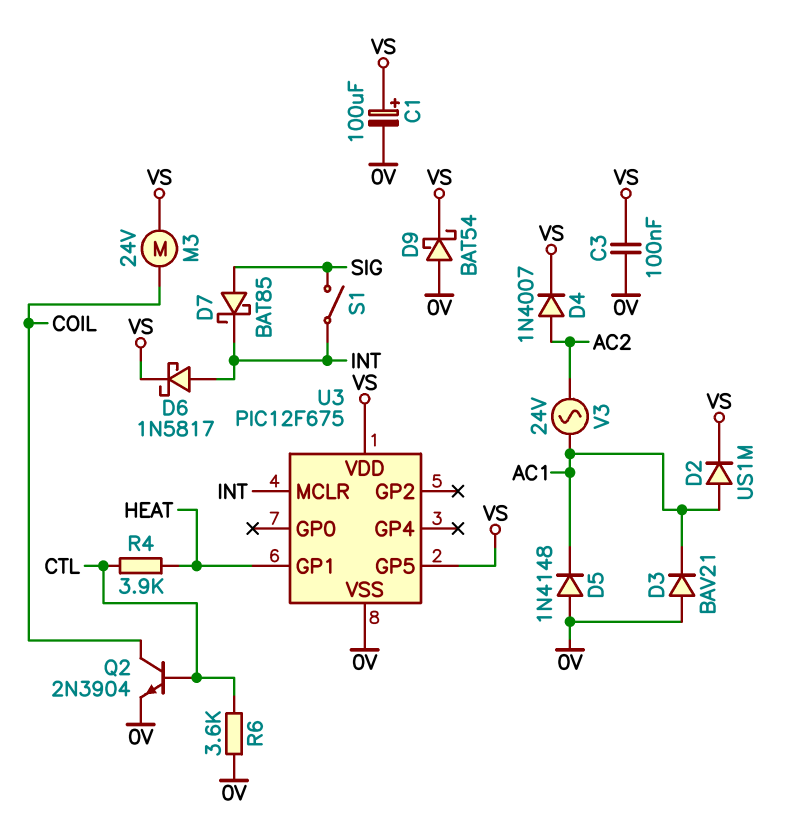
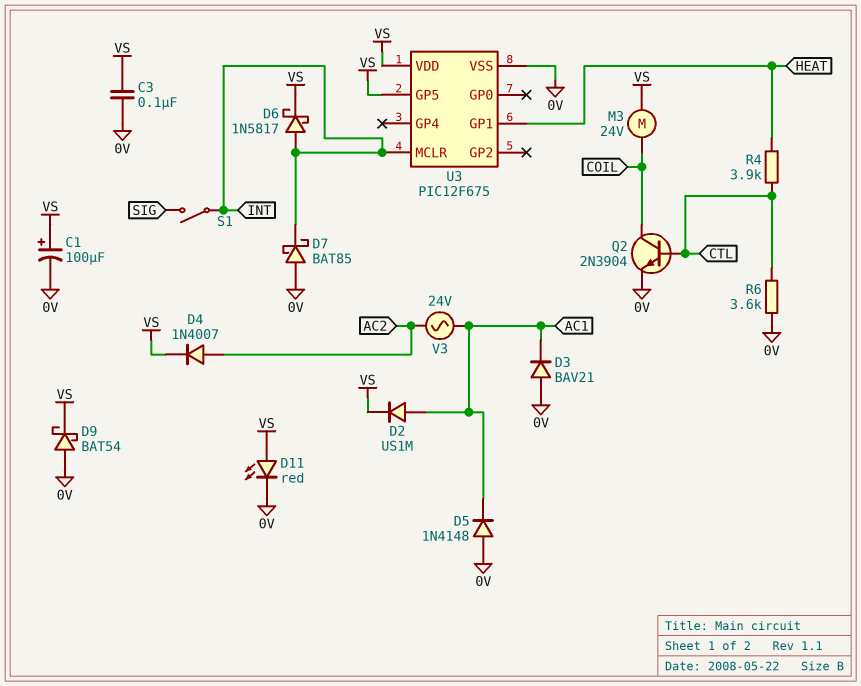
D7: schottky BAT85 (A SIG, K INT) -> schottky BAT85 (A 0V, K INT)
D11: none -> LED red (A VS, K 0V)

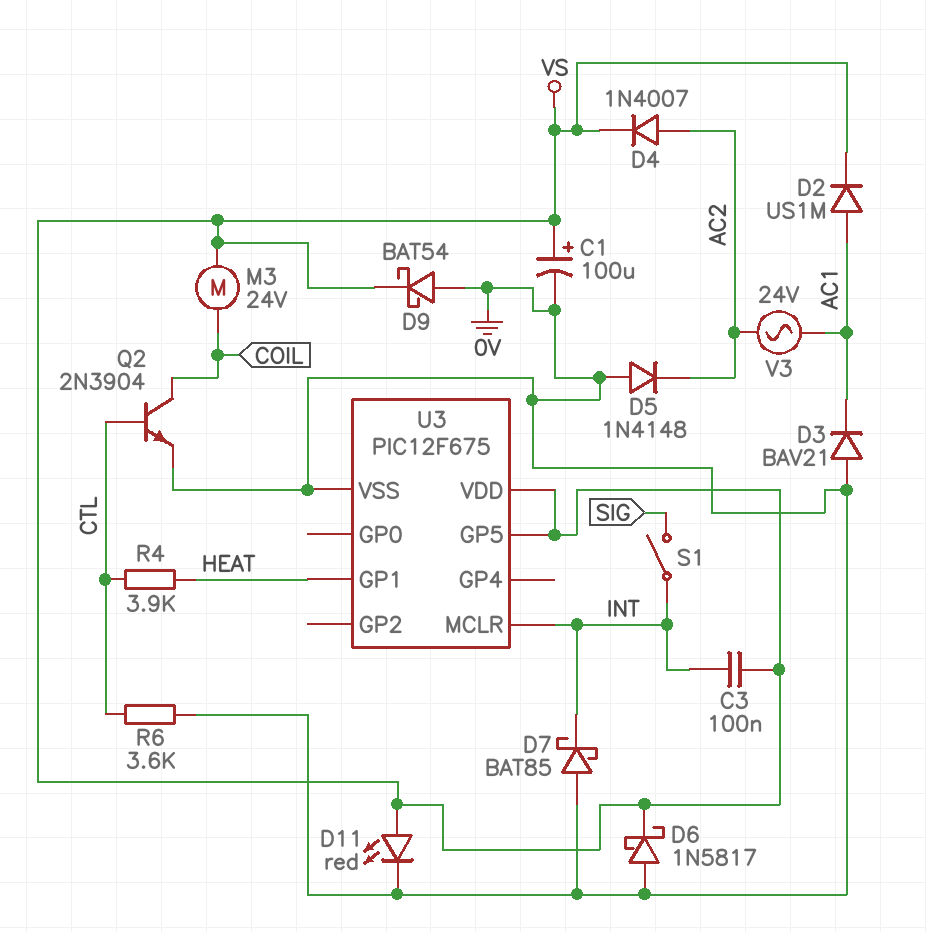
C3: 100nF (0V, VS) -> 100nF (INT, VS)
D5: diode 1N4148 (A 0V, K AC1) -> diode 1N4148 (A 0V, K AC2)
D6: schottky 1N5817 (A INT, K VS) -> schottky 1N5817 (A 0V, K VS)

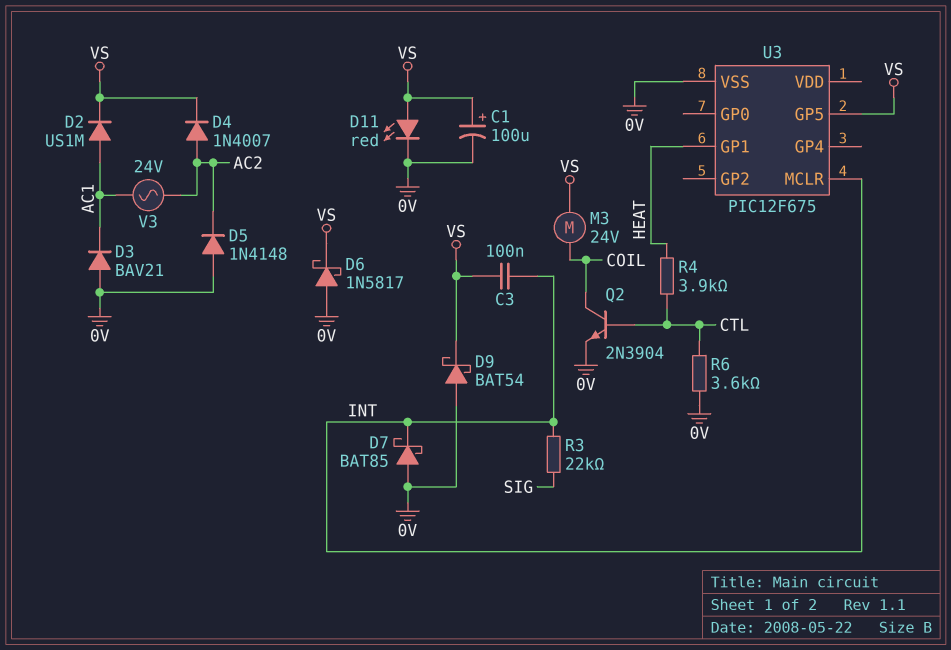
R3: none -> 22k (INT, SIG)
S1: switch (INT, SIG) -> none
U3 pin VDD: VS -> none

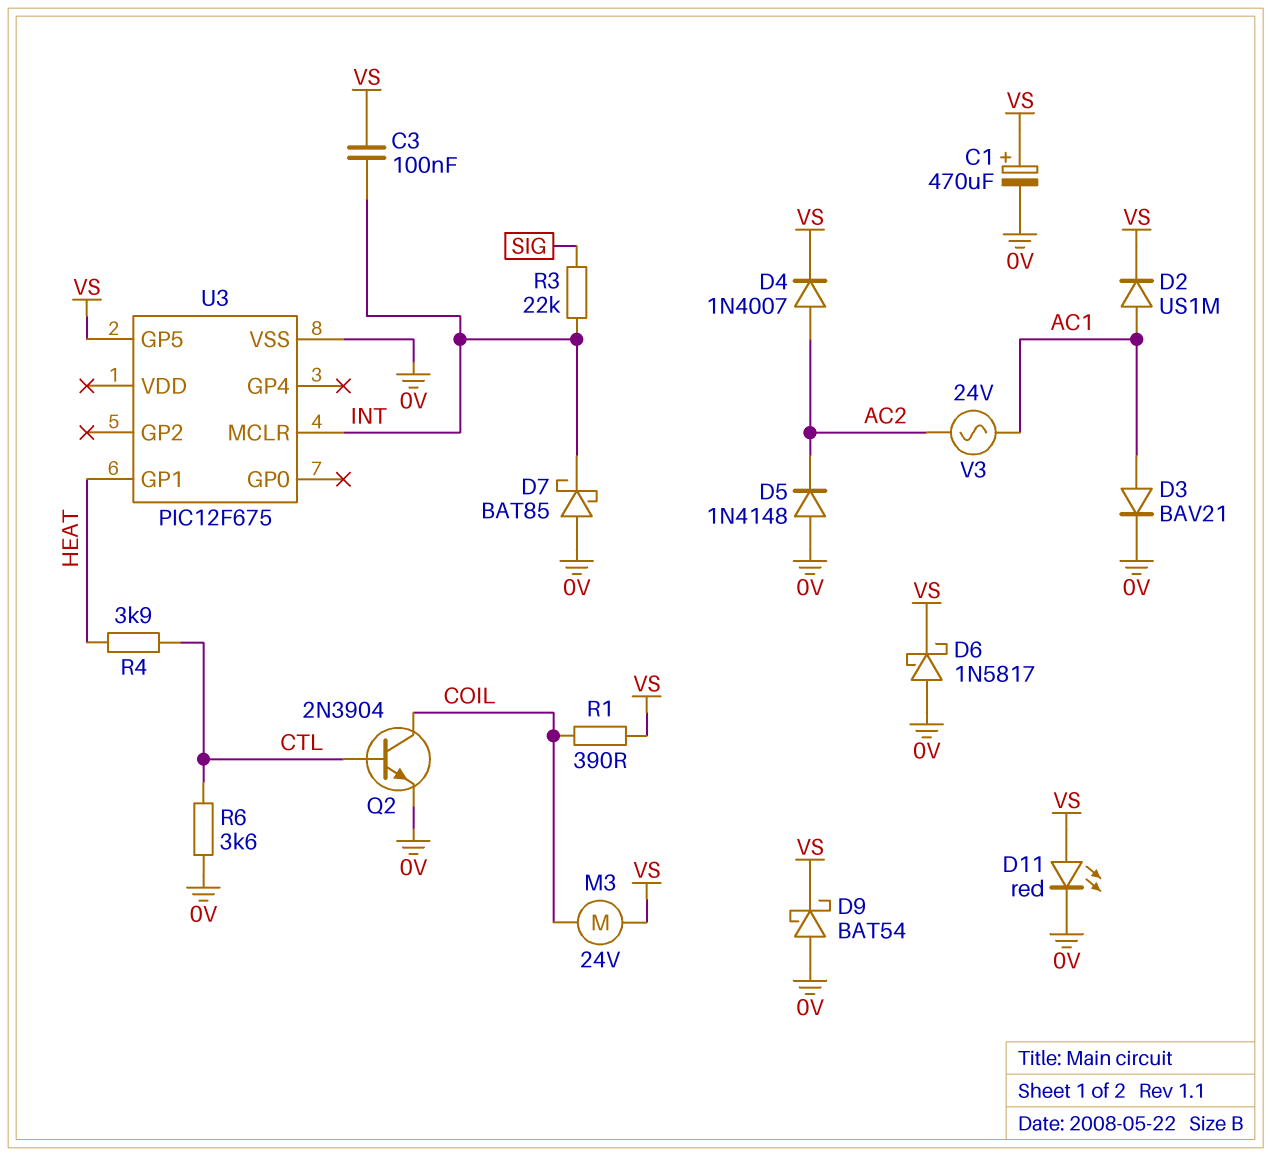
C1: 100uF (plus VS, minus 0V) -> 470uF (plus VS, minus 0V)
D3: diode BAV21 (A 0V, K AC1) -> diode BAV21 (A AC1, K 0V)
R1: none -> 390 (COIL, VS)

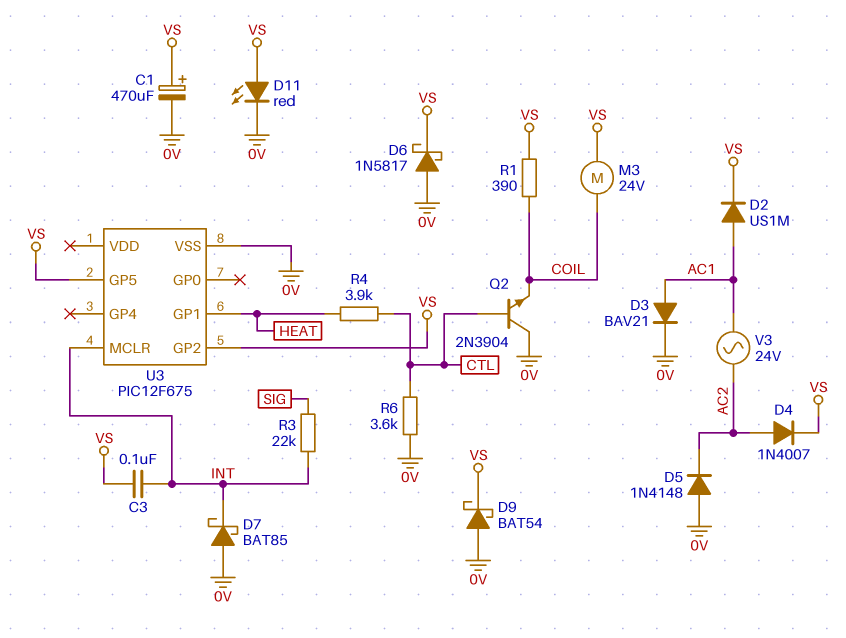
Q2: NPN 2N3904 (B CTL, C COIL, E 0V) -> NPN 2N3904 (B CTL, C 0V, E COIL)
U3 pin GP2: none -> VS

